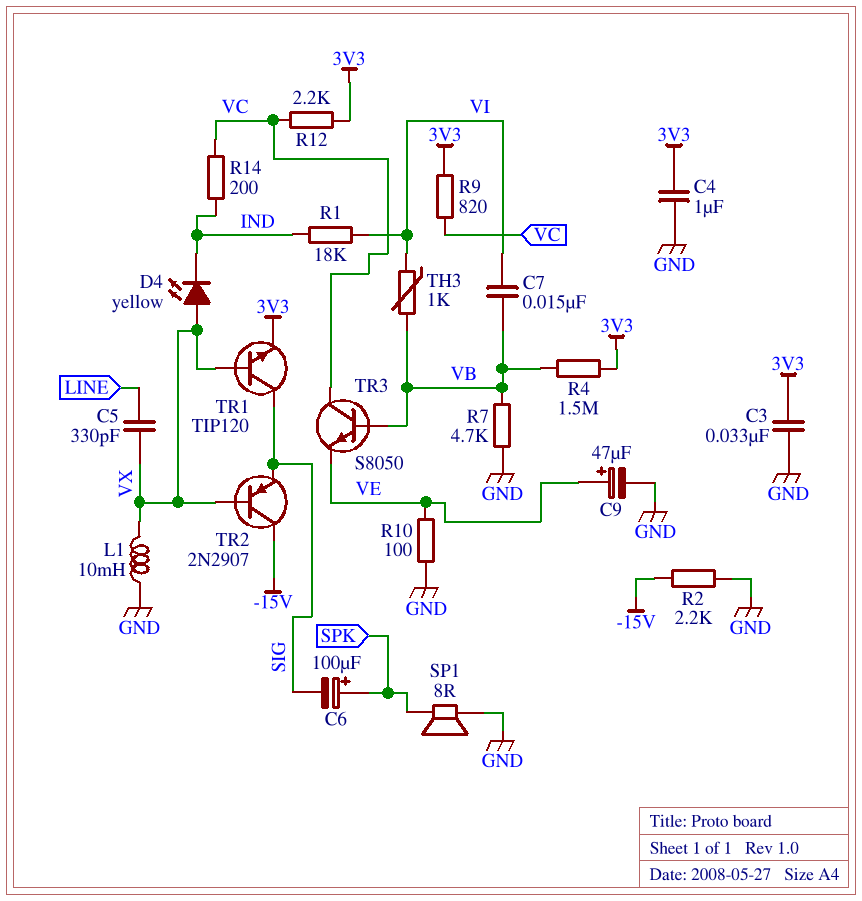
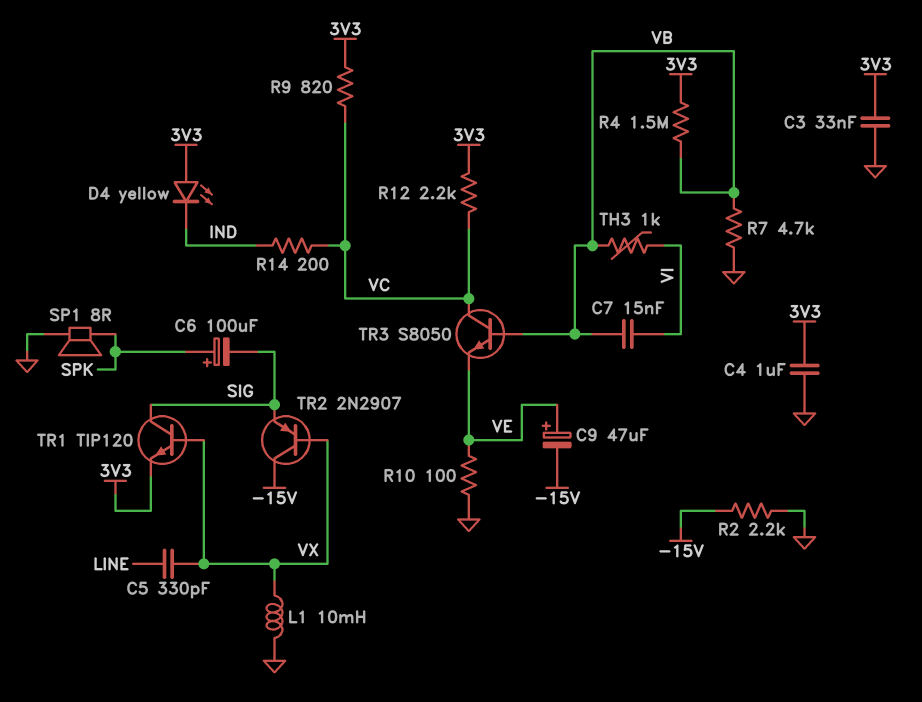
C9: 47uF (plus VE, minus GND) -> 47uF (plus VE, minus -15V)
D4: LED yellow (A VX, K IND) -> LED yellow (A 3V3, K IND)
R1: 18k (IND, VI) -> none

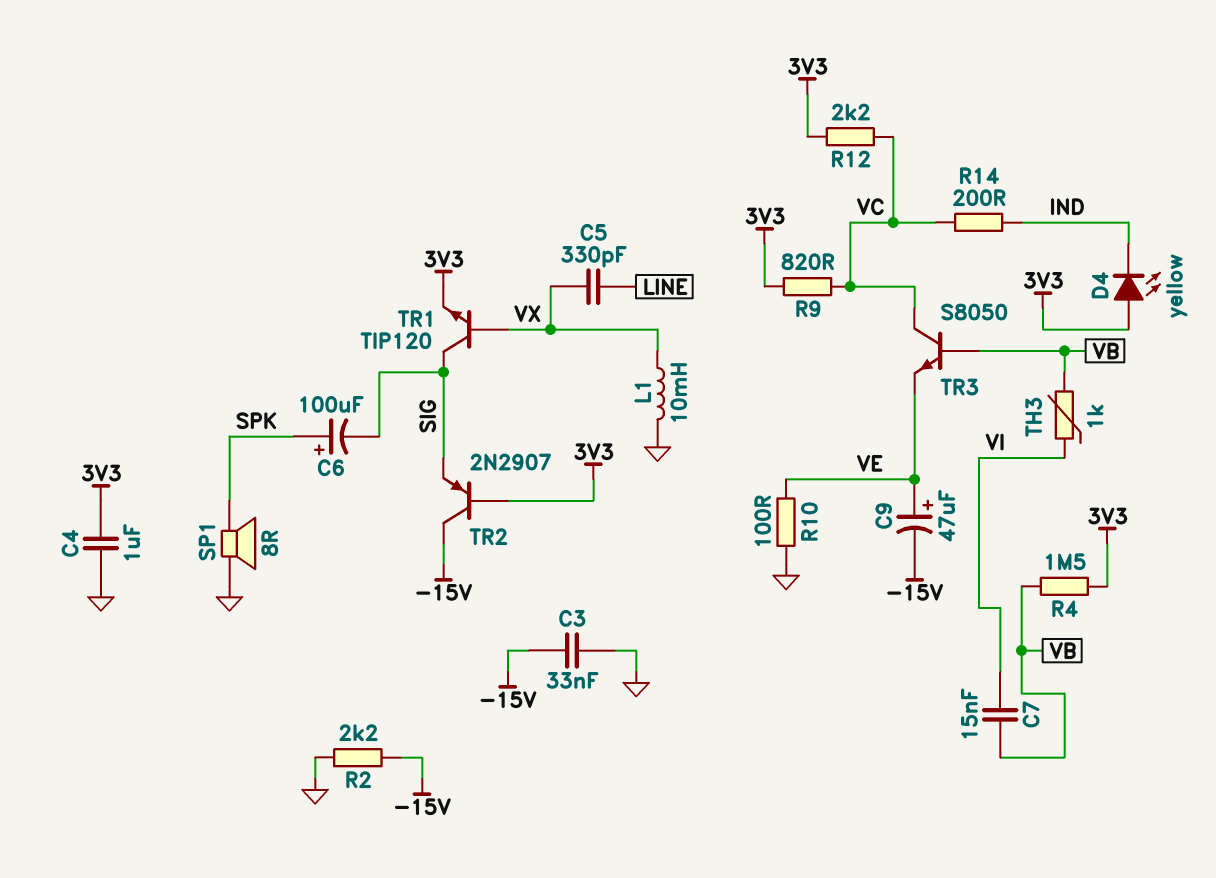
C3: 33nF (3V3, GND) -> 33nF (-15V, GND)
R7: 4.7k (GND, VB) -> none
TR2: PNP 2N2907 (B VX, C -15V, E SIG) -> PNP 2N2907 (B 3V3, C -15V, E SIG)

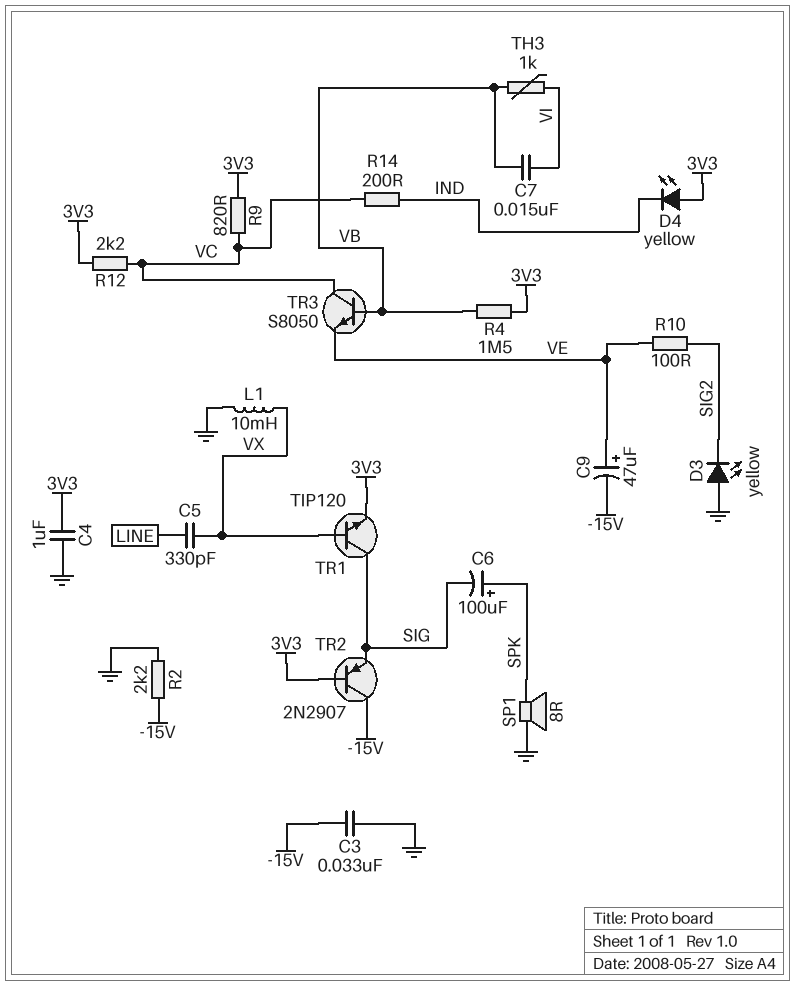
D3: none -> LED yellow (A GND, K SIG2)
R10: 100 (GND, VE) -> 100 (SIG2, VE)

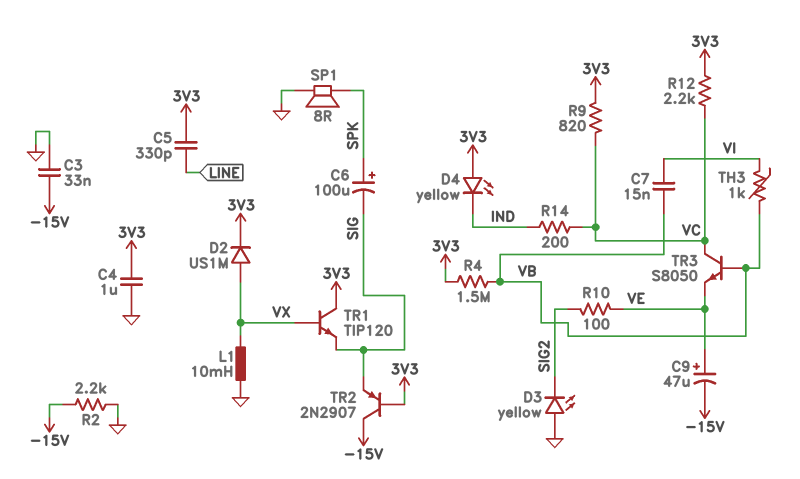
C5: 330pF (LINE, VX) -> 330pF (3V3, LINE)
D2: none -> diode US1M (A VX, K 3V3)
TR1: NPN TIP120 (B VX, C SIG, E 3V3) -> NPN TIP120 (B VX, C 3V3, E SIG)

